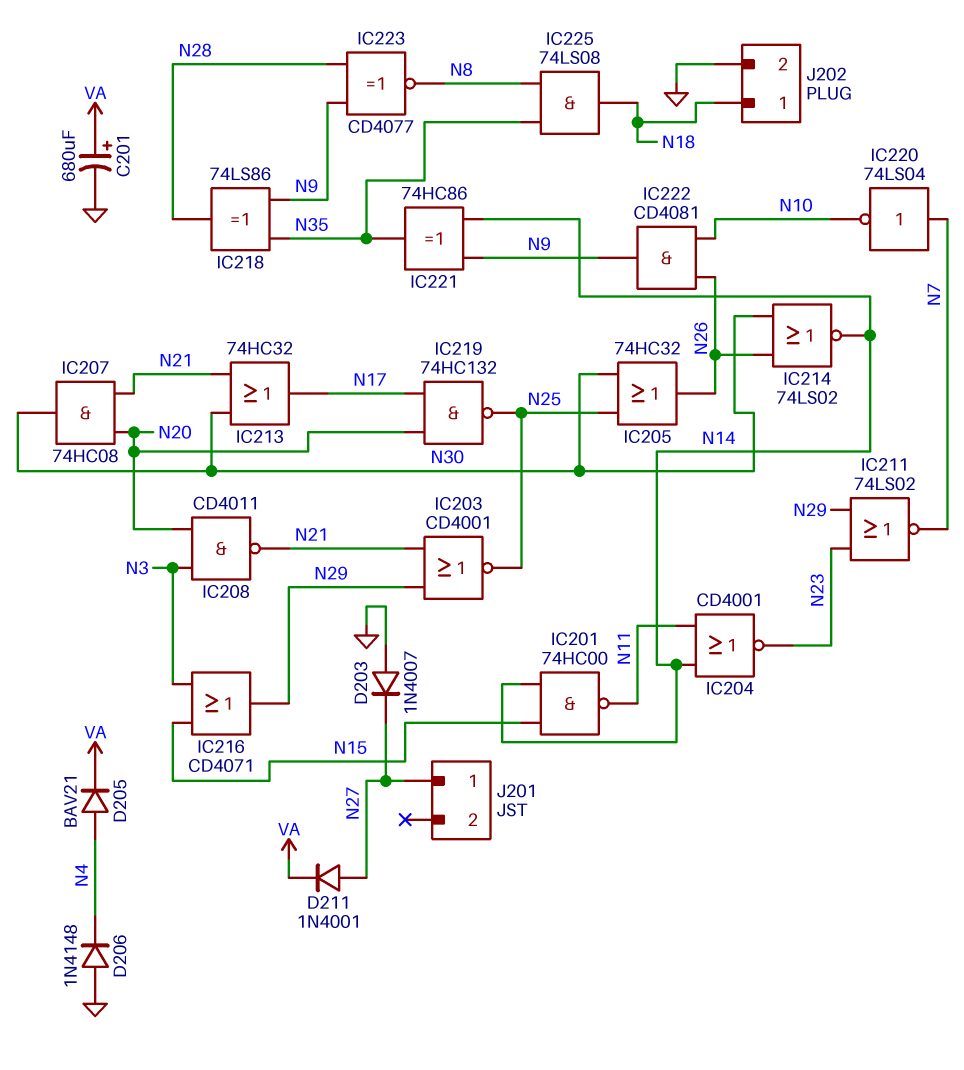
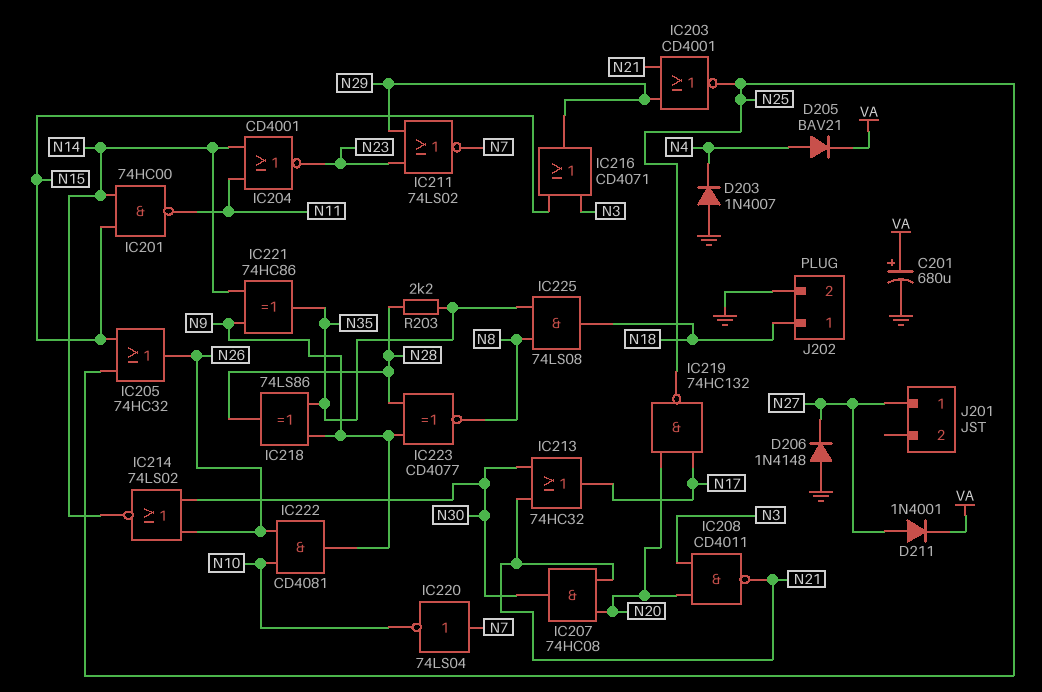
D203: diode 1N4007 (A GND, K N27) -> diode 1N4007 (A GND, K N4)
D206: diode 1N4148 (A GND, K N4) -> diode 1N4148 (A GND, K N27)
IC205: OR 74HC32 (in N25, in N30, out N26) -> OR 74HC32 (in N15, in N25, out N26)
R203: none -> 2.2k (N28, N35)

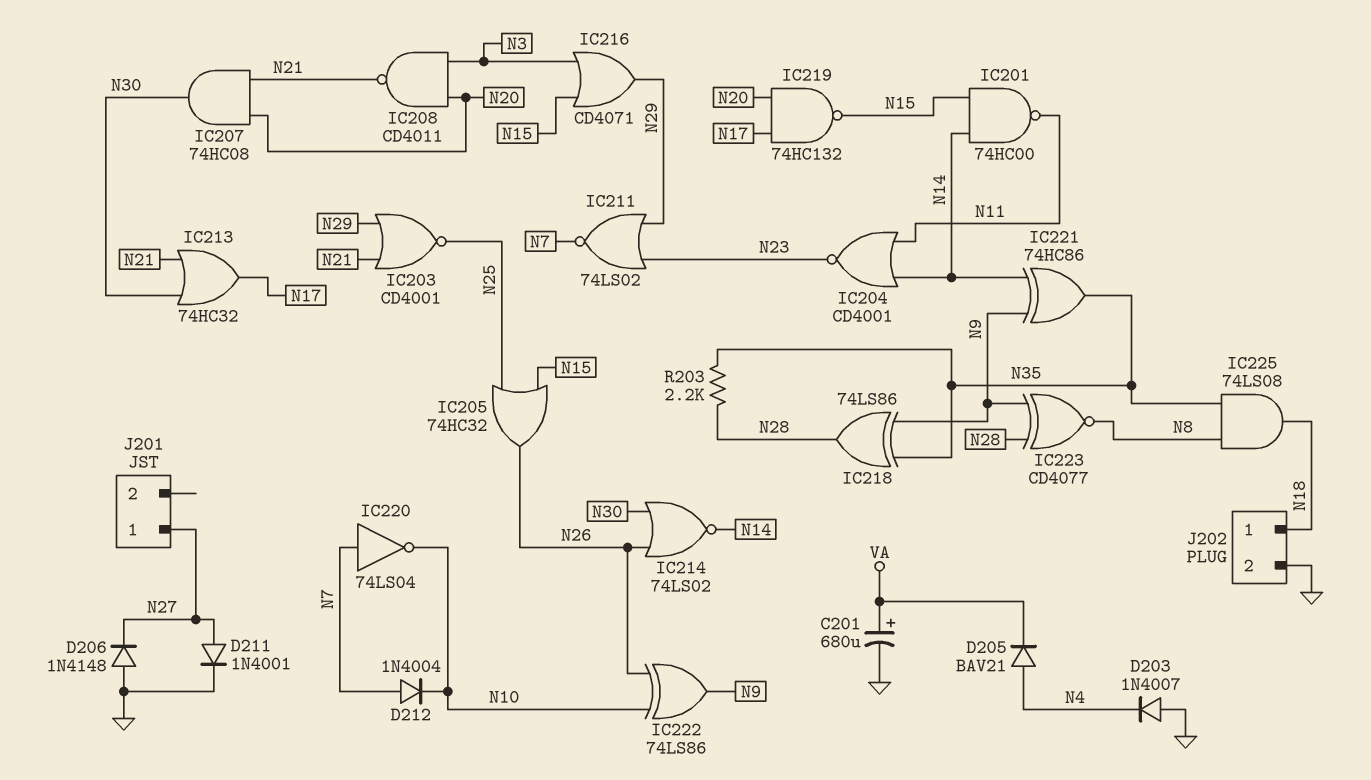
D211: diode 1N4001 (A N27, K VA) -> diode 1N4001 (A N27, K GND)
D212: none -> diode 1N4004 (A N7, K N10)
IC219: NAND 74HC132 (in N17, in N20, out N25) -> NAND 74HC132 (in N17, in N20, out N15)
IC222: AND CD4081 (in N10, in N26, out N9) -> XOR 74LS86 (in N10, in N26, out N9)

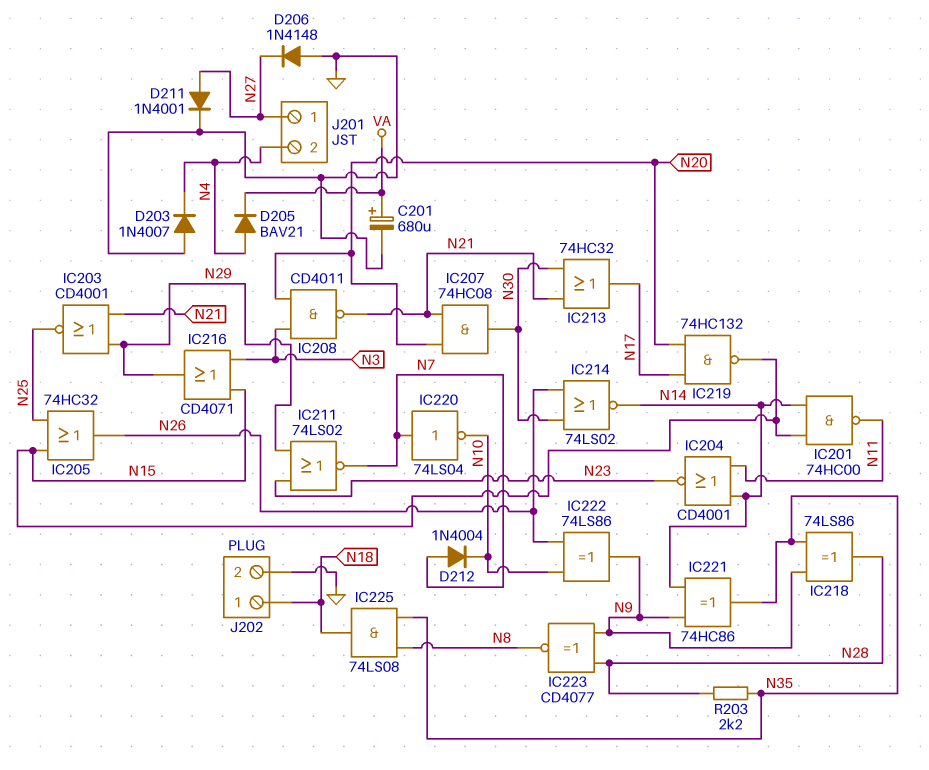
J201 pin 2: none -> N4

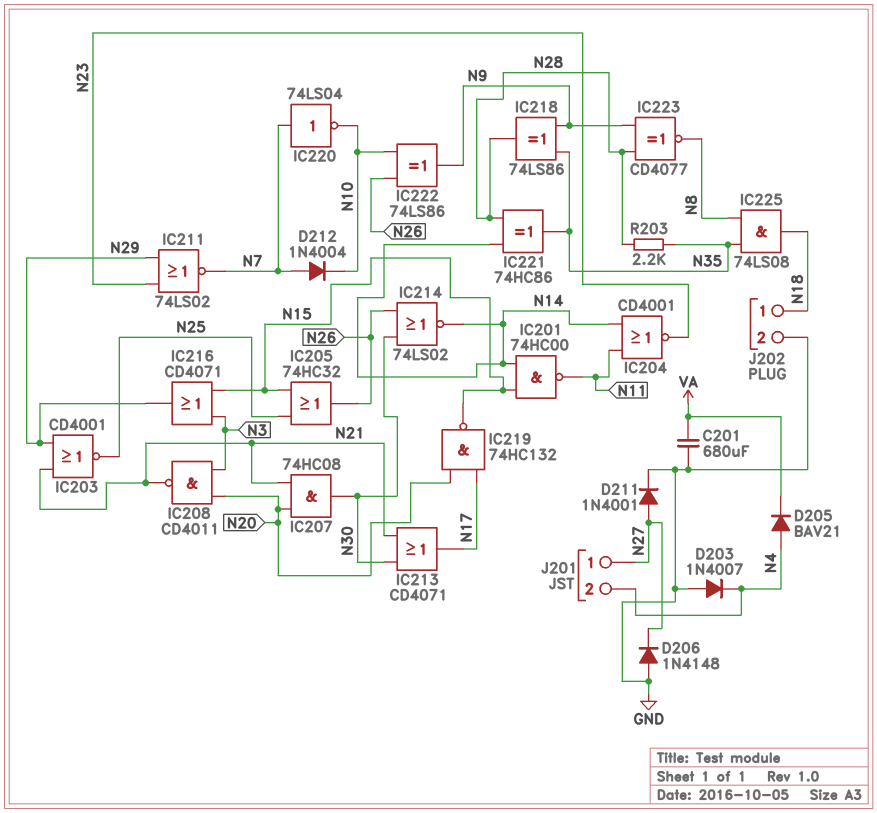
C201: 680uF (plus VA, minus GND) -> 680uF (GND, VA)
IC213: OR 74HC32 (in N21, in N30, out N17) -> OR CD4071 (in N21, in N30, out N17)
IC221: XOR 74HC86 (in N9, in N14, out N35) -> XOR 74HC86 (in N14, in N28, out N35)

